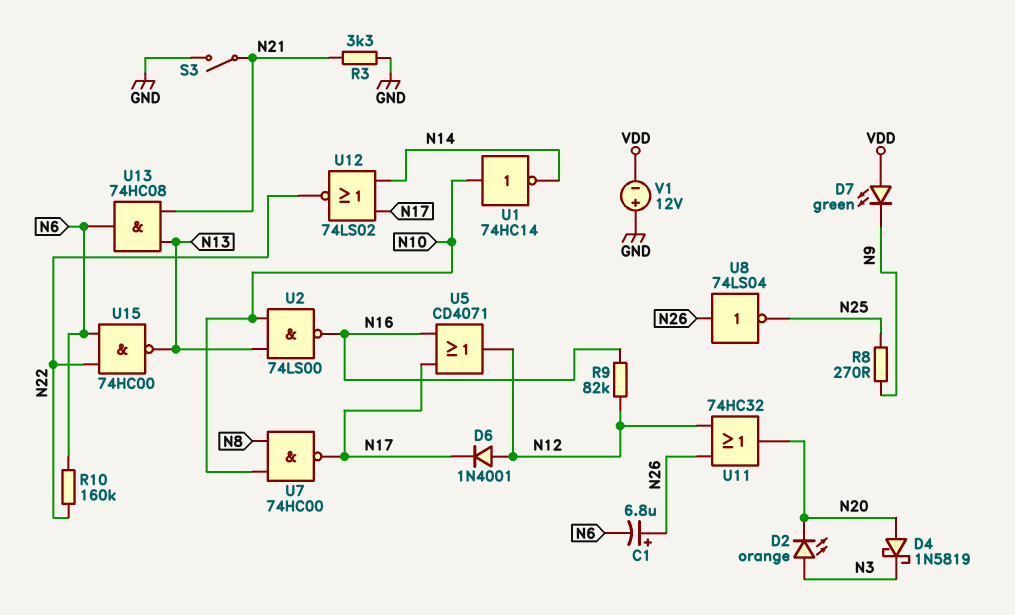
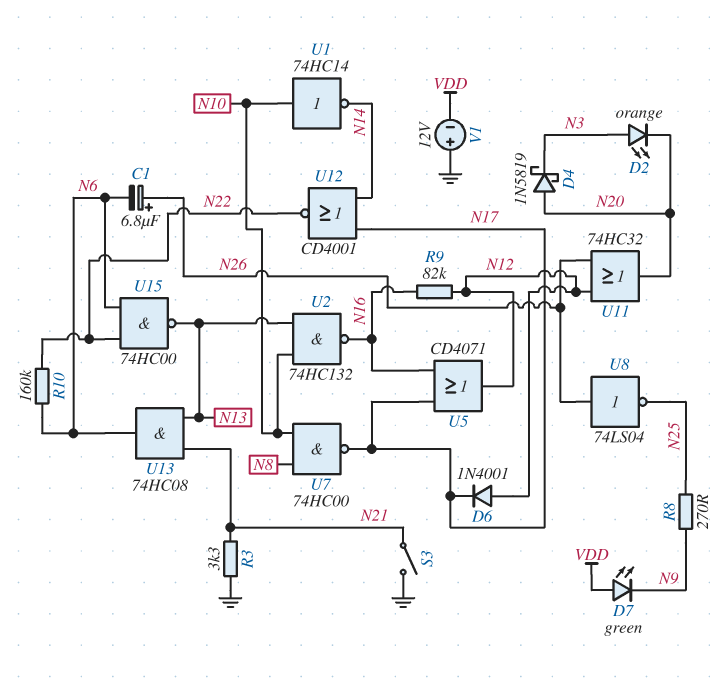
U2: NAND 74LS00 (in N10, in N13, out N16) -> NAND 74HC132 (in N10, in N13, out N16)
U12: NOR 74LS02 (in N14, in N17, out N22) -> NOR CD4001 (in N14, in N17, out N22)

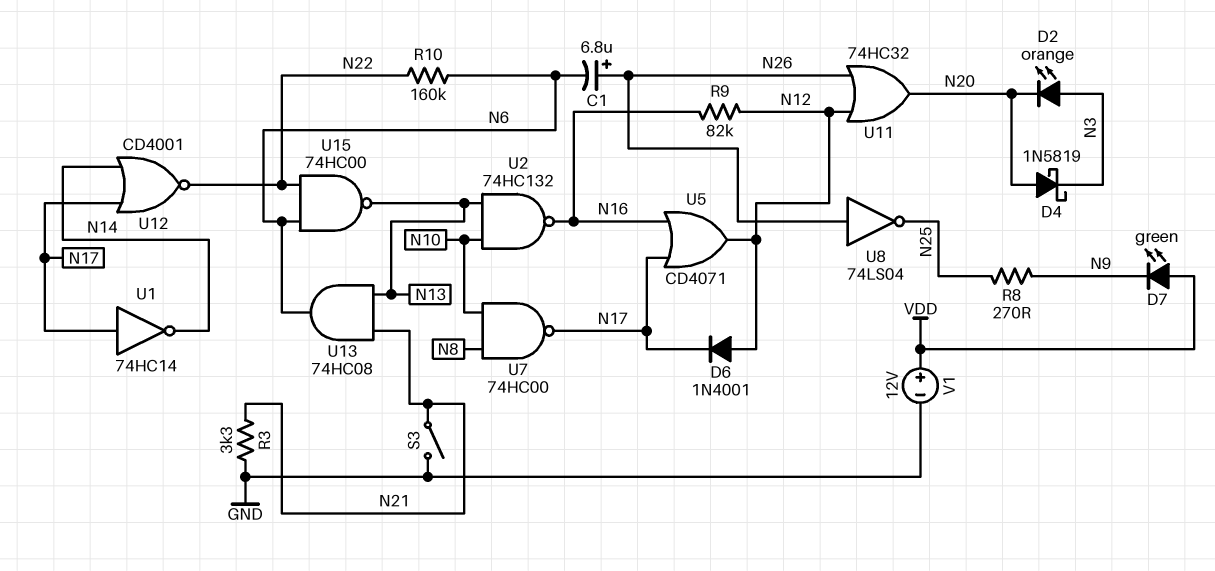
U1: NOT 74HC14 (in N10, out N14) -> NOT 74HC14 (in N17, out N14)
V1: 12V (plus GND, minus VDD) -> 12V (plus VDD, minus GND)

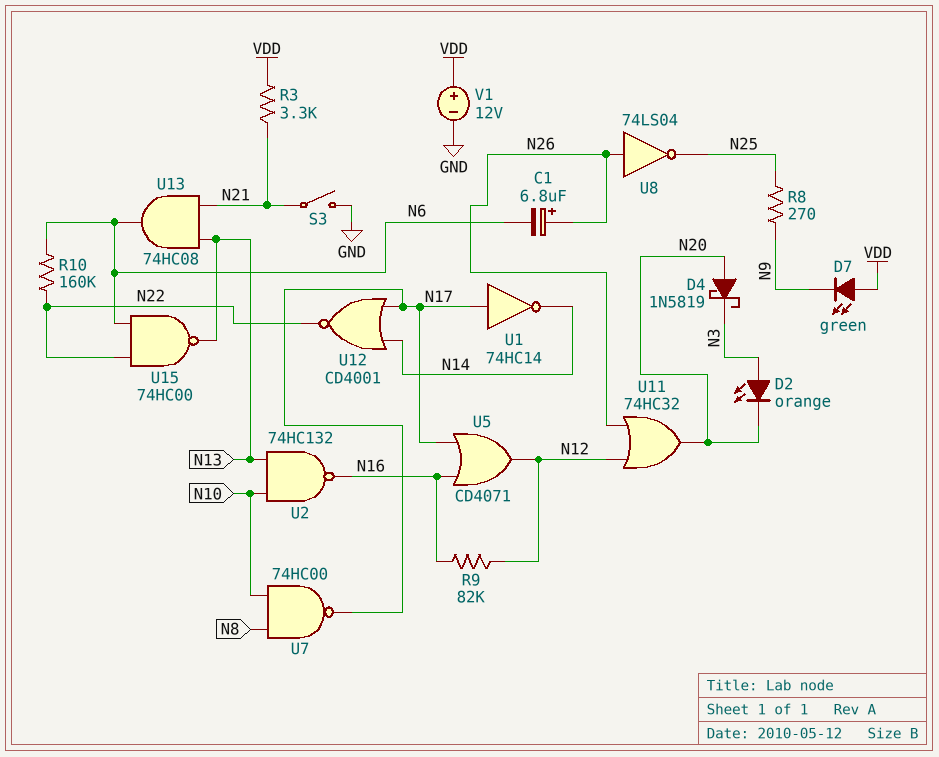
D6: diode 1N4001 (A N12, K N17) -> none
R3: 3.3k (GND, N21) -> 3.3k (N21, VDD)

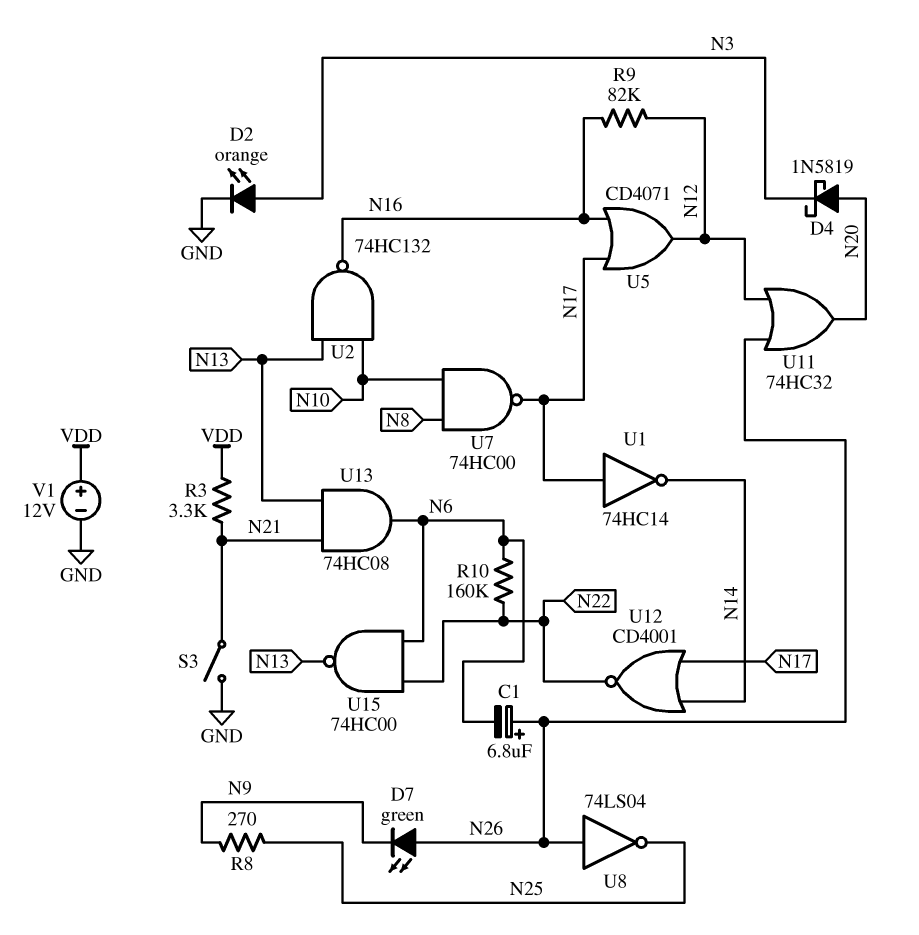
D2: LED orange (A N3, K N20) -> LED orange (A N3, K GND)
D7: LED green (A VDD, K N9) -> LED green (A N26, K N9)

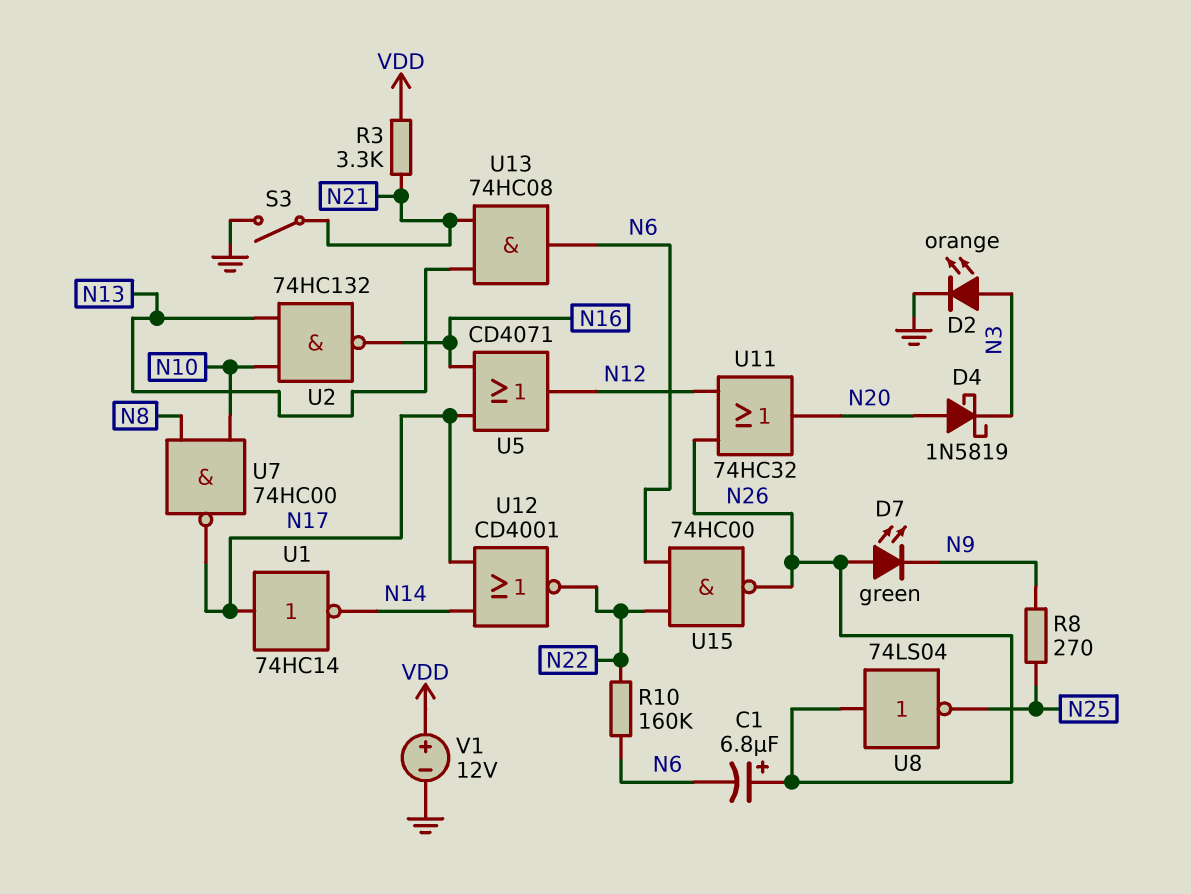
R9: 82k (N12, N16) -> none
U15: NAND 74HC00 (in N6, in N22, out N13) -> NAND 74HC00 (in N6, in N22, out N26)

